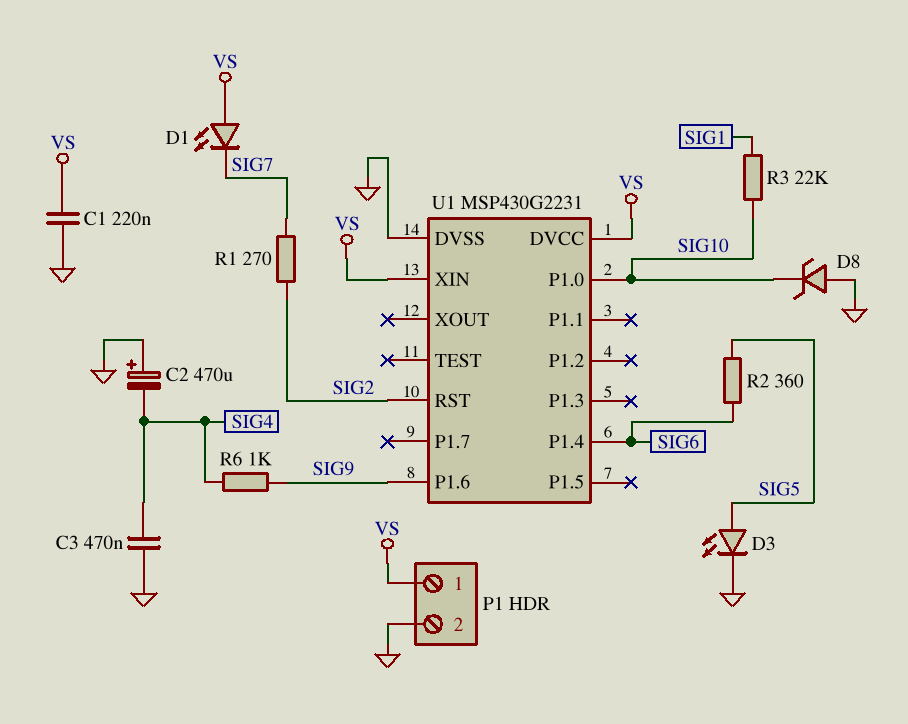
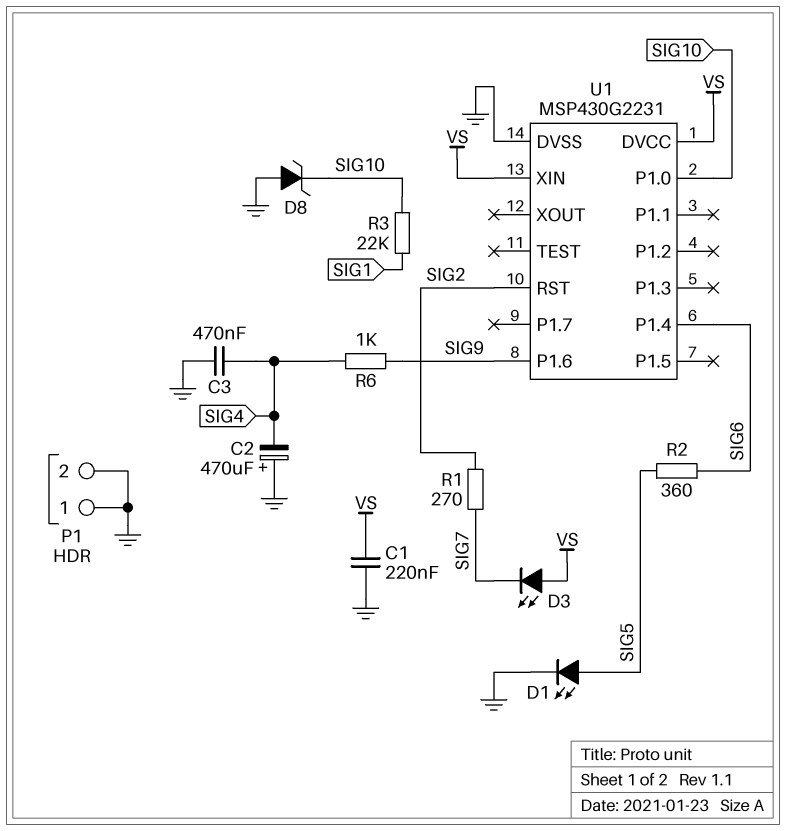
D1: LED (A VS, K SIG7) -> LED (A SIG5, K GND)
D3: LED (A SIG5, K GND) -> LED (A VS, K SIG7)
P1 pin 1: VS -> GND

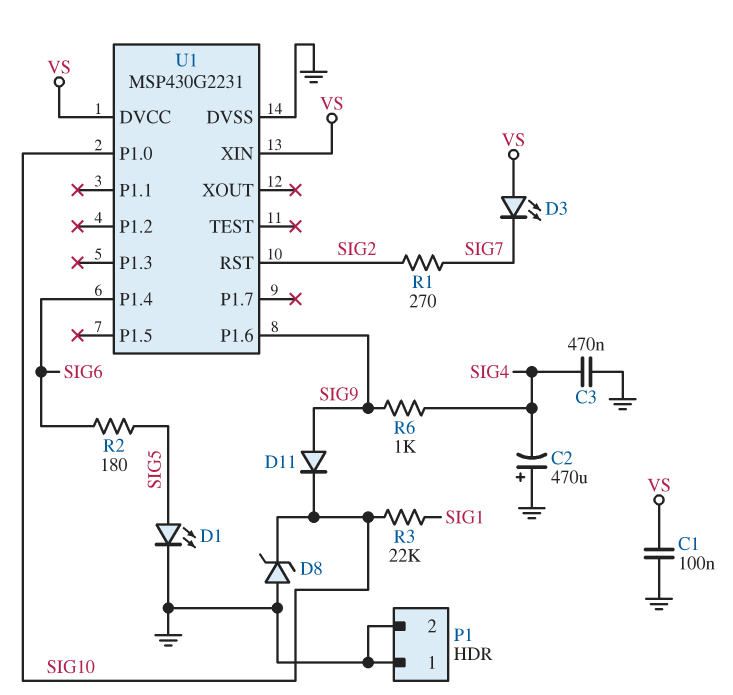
C1: 220nF (GND, VS) -> 100nF (GND, VS)
D11: none -> diode (A SIG9, K SIG10)
R2: 360 (SIG5, SIG6) -> 180 (SIG5, SIG6)

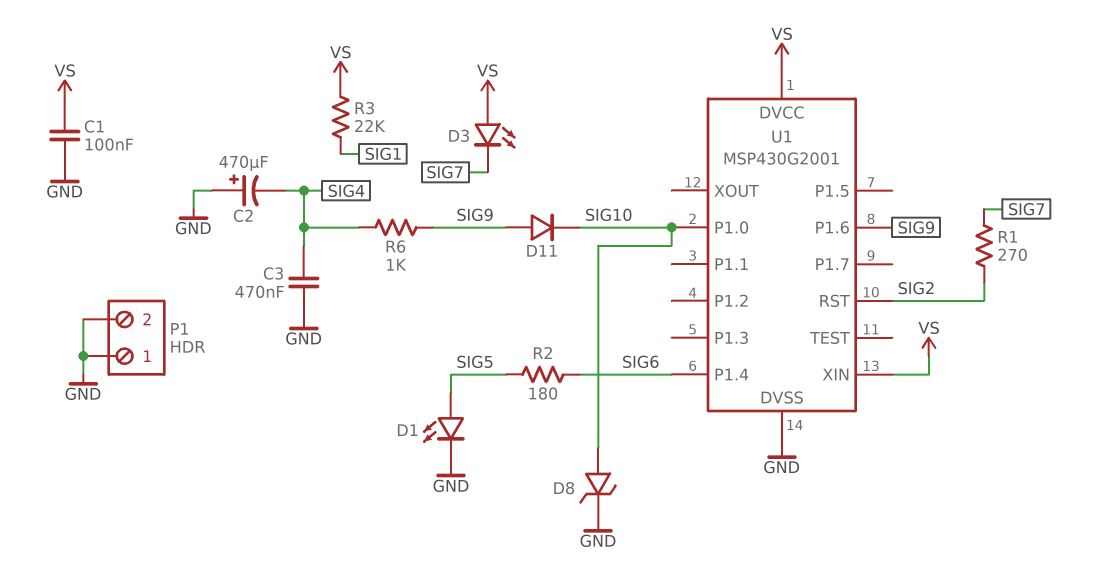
D8: zener (A GND, K SIG10) -> zener (A SIG10, K GND)
R3: 22k (SIG1, SIG10) -> 22k (SIG1, VS)
U1: MSP430G2231 -> MSP430G2001

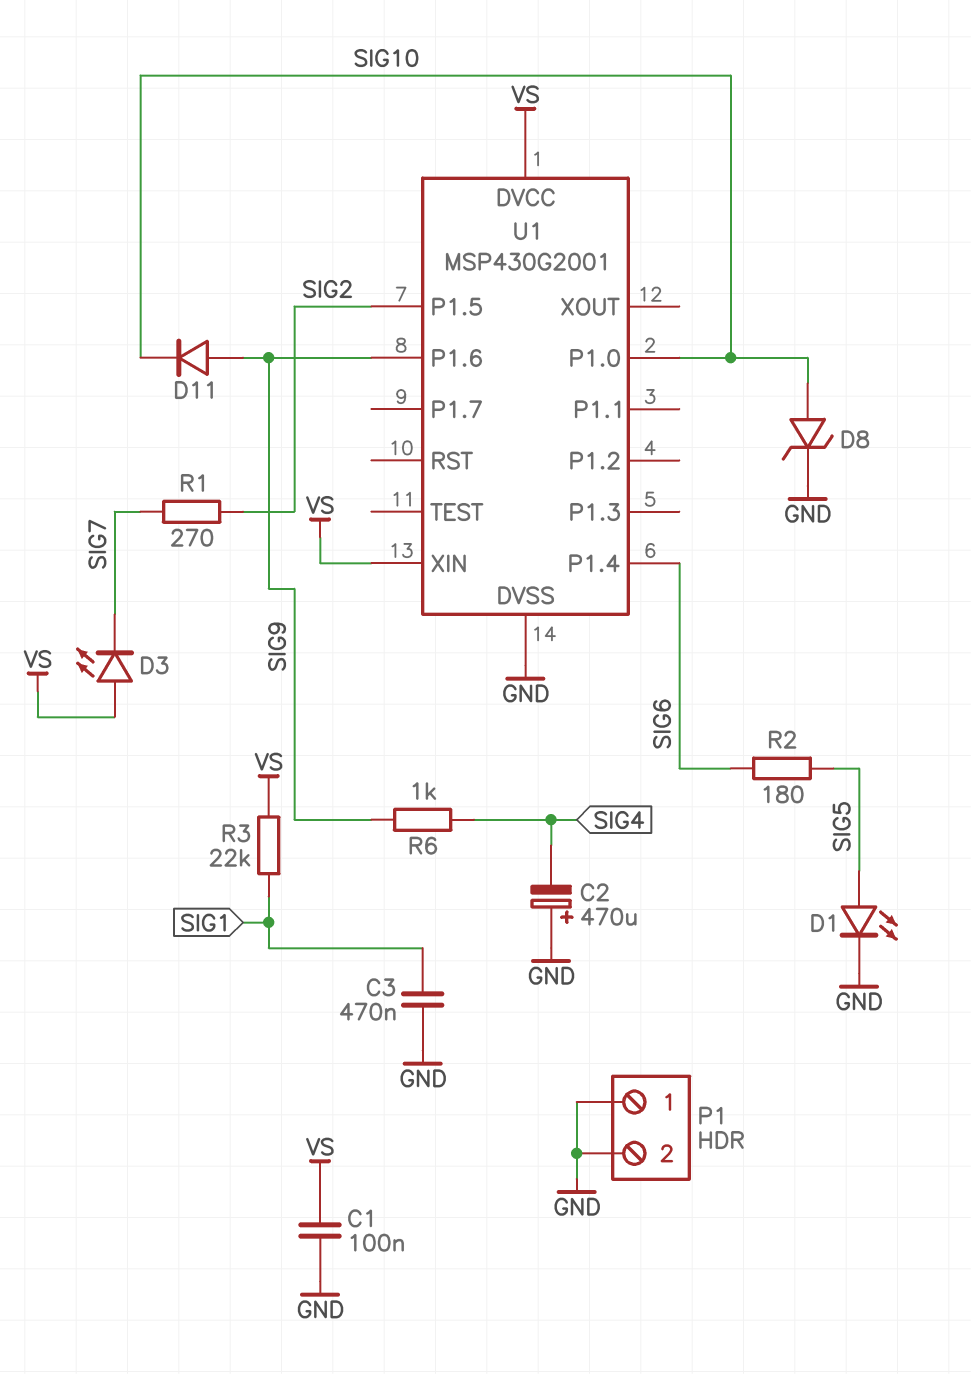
C3: 470nF (GND, SIG4) -> 470nF (GND, SIG1)
U1 pin P1.5: none -> SIG2
U1 pin RST: SIG2 -> none

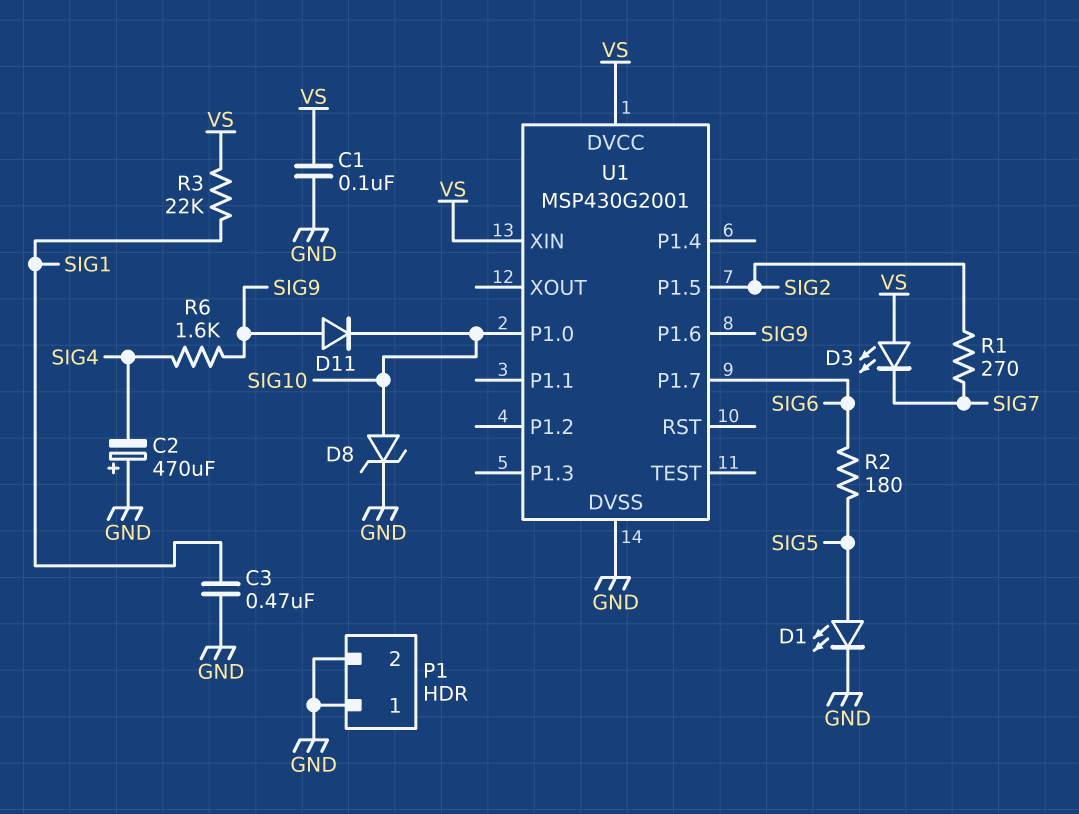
R6: 1k (SIG4, SIG9) -> 1.6k (SIG4, SIG9)
U1 pin P1.4: SIG6 -> none
U1 pin P1.7: none -> SIG6

